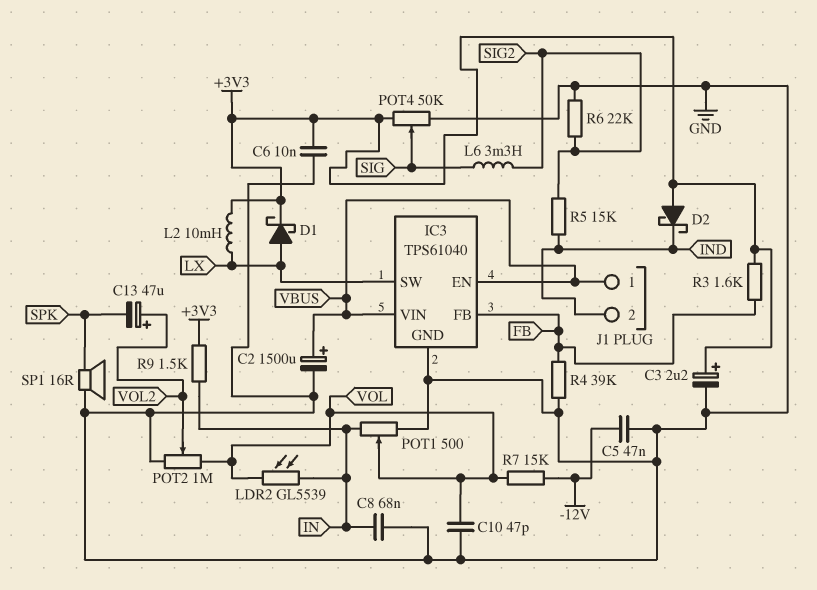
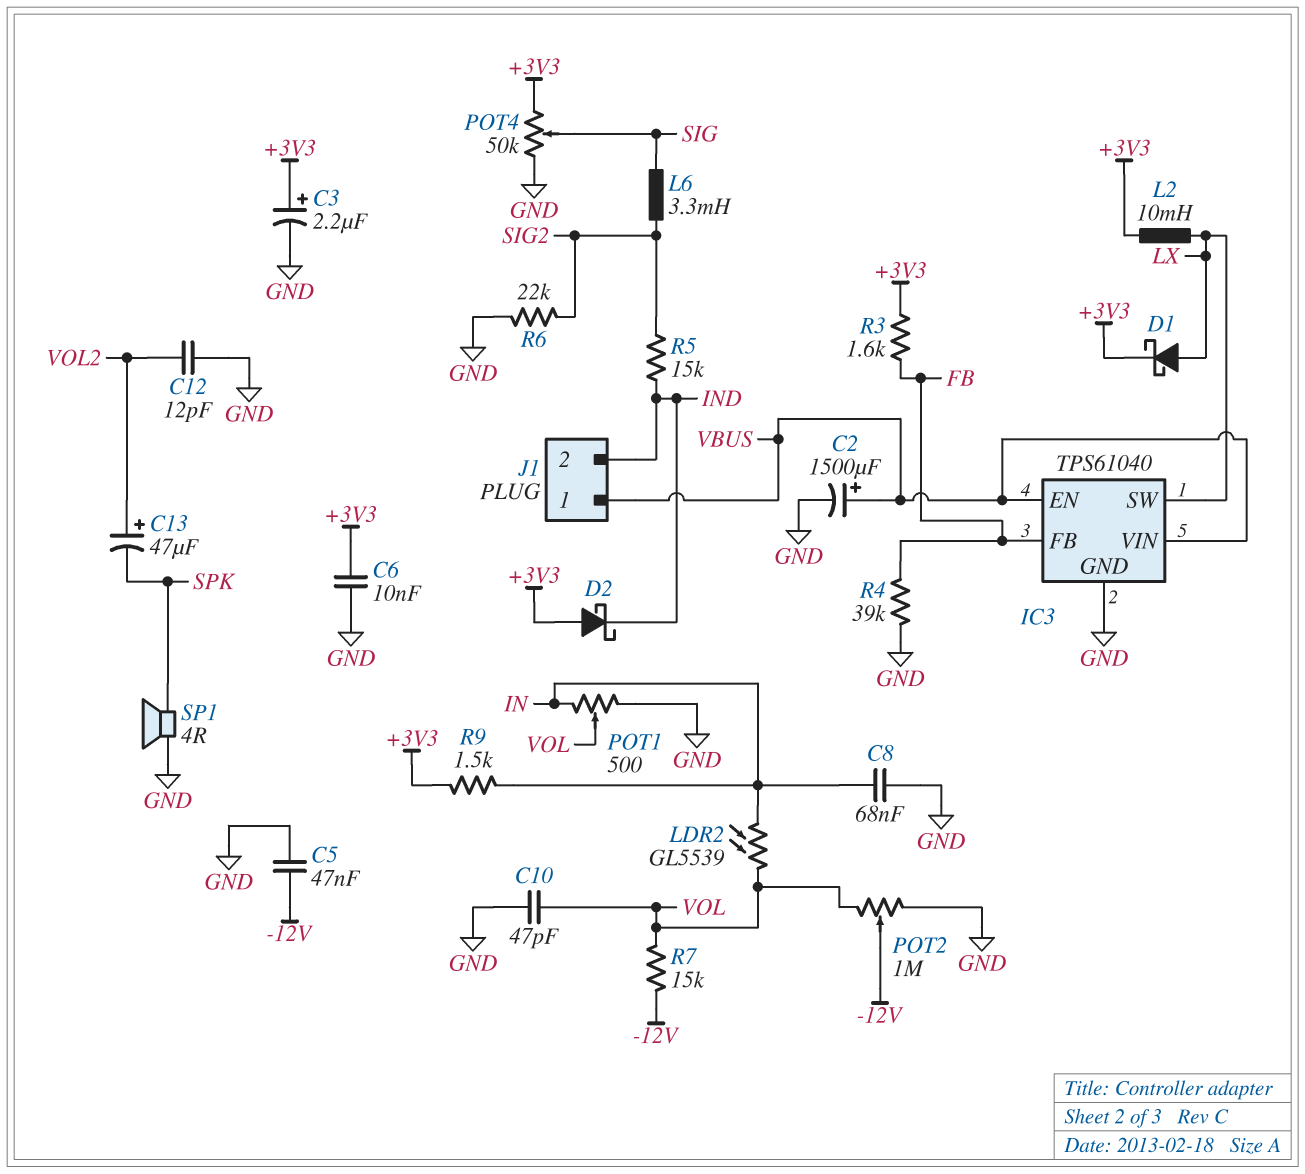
C12: none -> 12pF (GND, VOL2)
POT2: 1M (GND, VOL, wiper VOL2) -> 1M (GND, VOL, wiper -12V)
SP1: speaker 16R (GND, SPK) -> speaker 4R (GND, SPK)

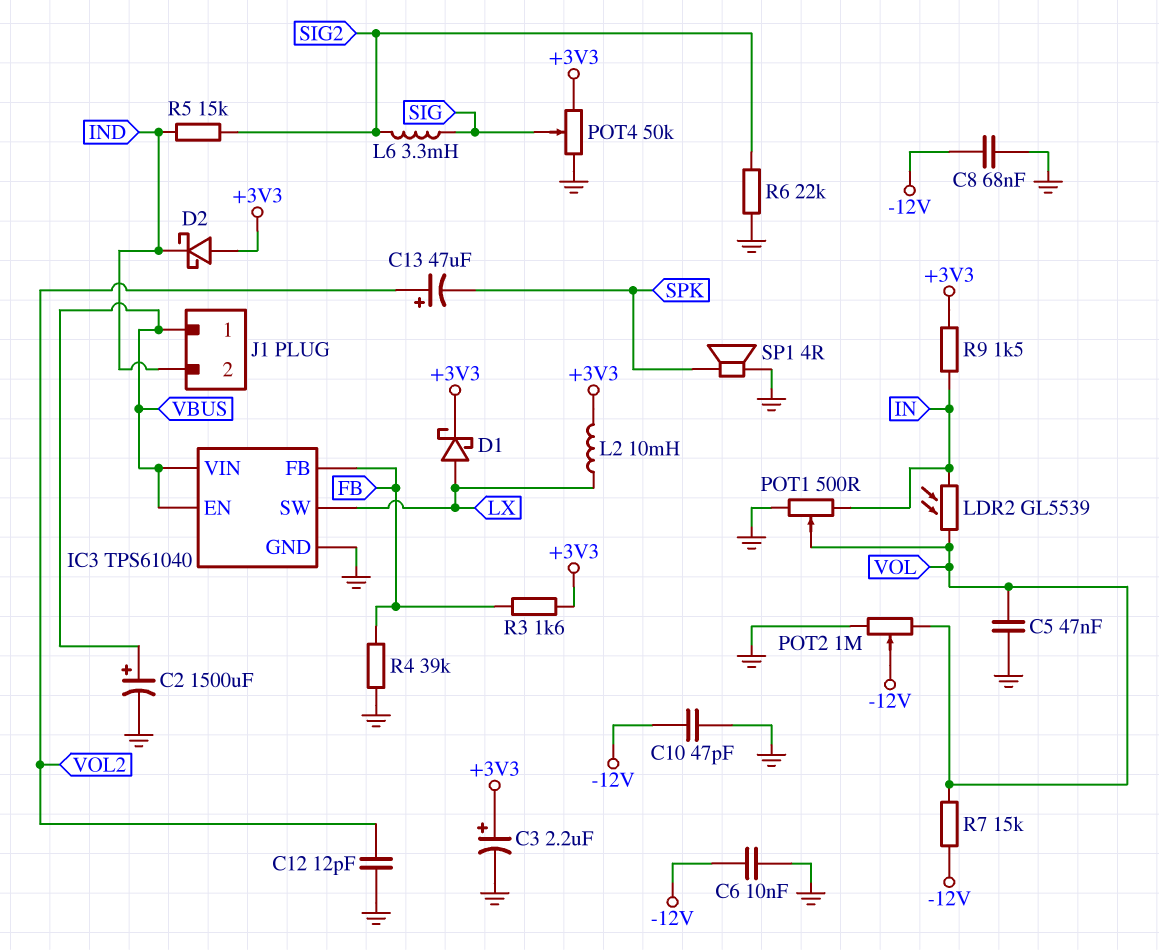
C5: 47nF (-12V, GND) -> 47nF (GND, VOL)
C6: 10nF (+3V3, GND) -> 10nF (-12V, GND)
C8: 68nF (GND, IN) -> 68nF (-12V, GND)
C10: 47pF (GND, VOL) -> 47pF (-12V, GND)

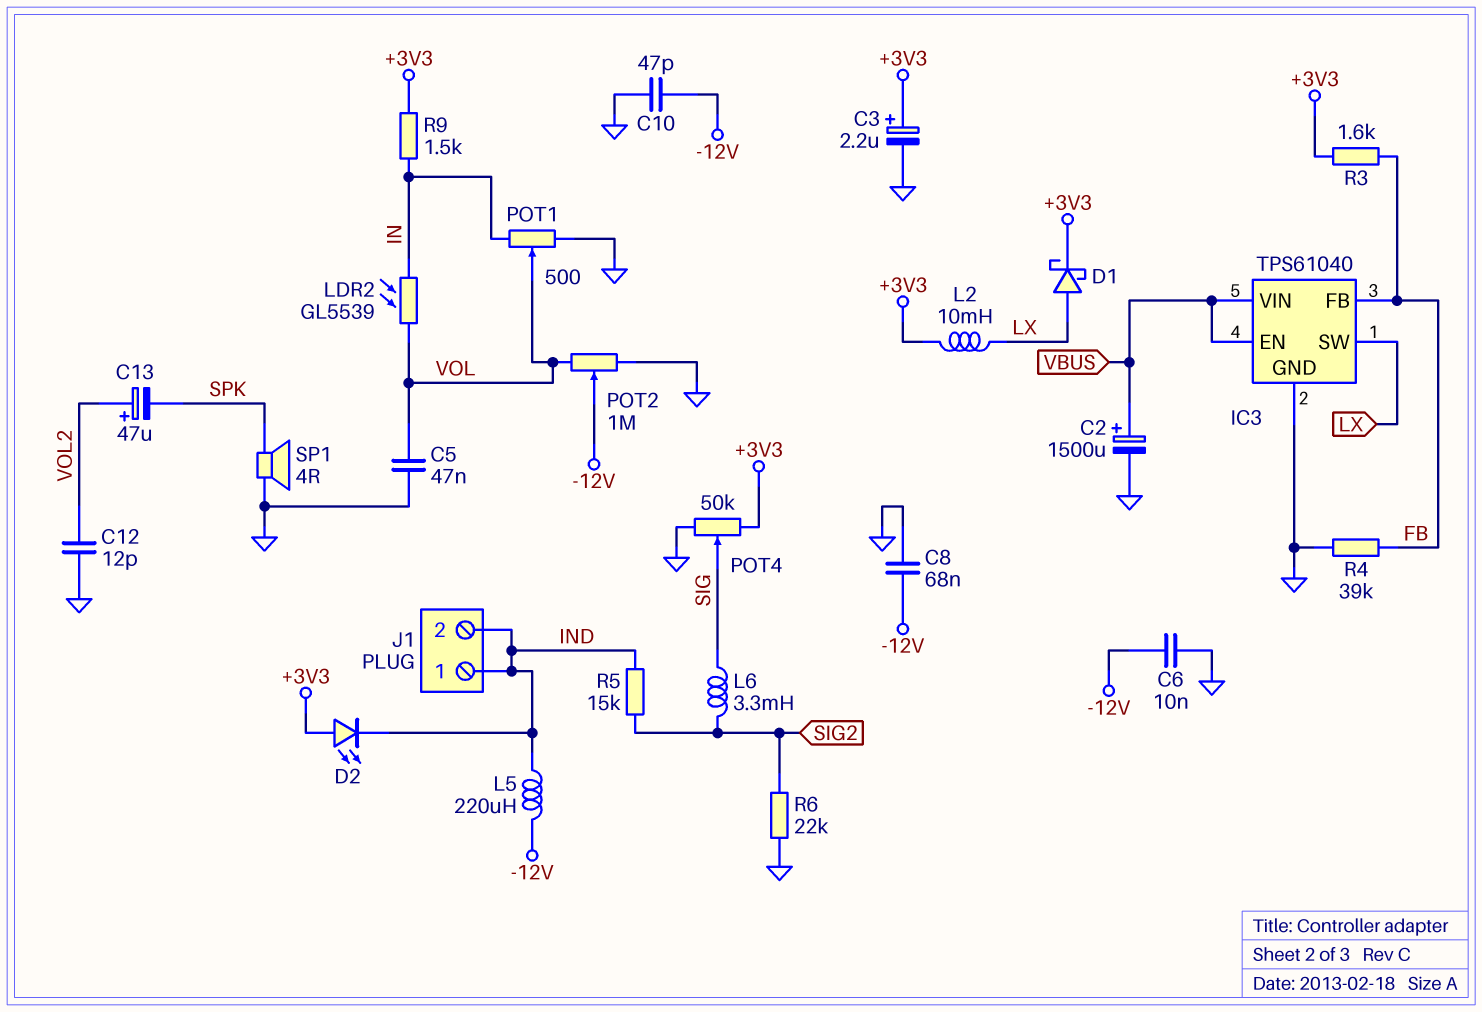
D2: schottky (A +3V3, K IND) -> LED (A +3V3, K IND)
J1 pin 1: VBUS -> IND
L5: none -> 220uH (-12V, IND)
R7: 15k (-12V, VOL) -> none

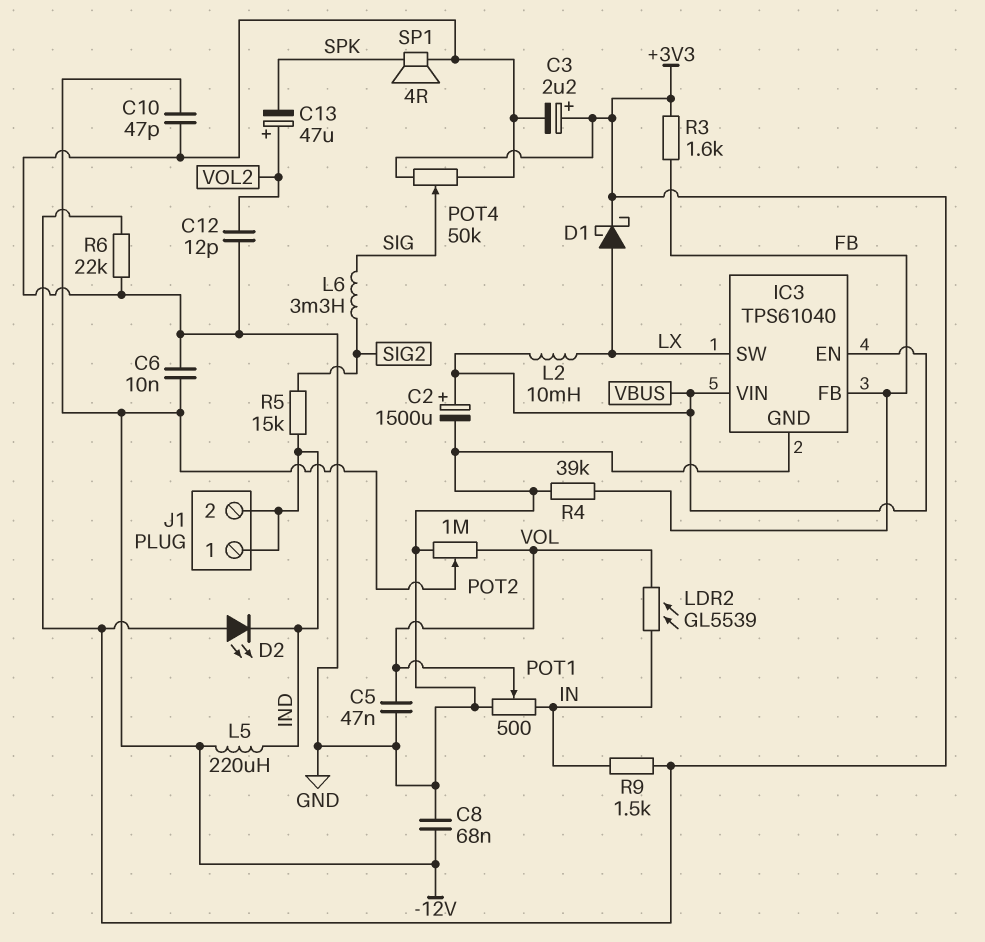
L2: 10mH (+3V3, LX) -> 10mH (LX, VBUS)
R6: 22k (GND, SIG2) -> 22k (+3V3, GND)

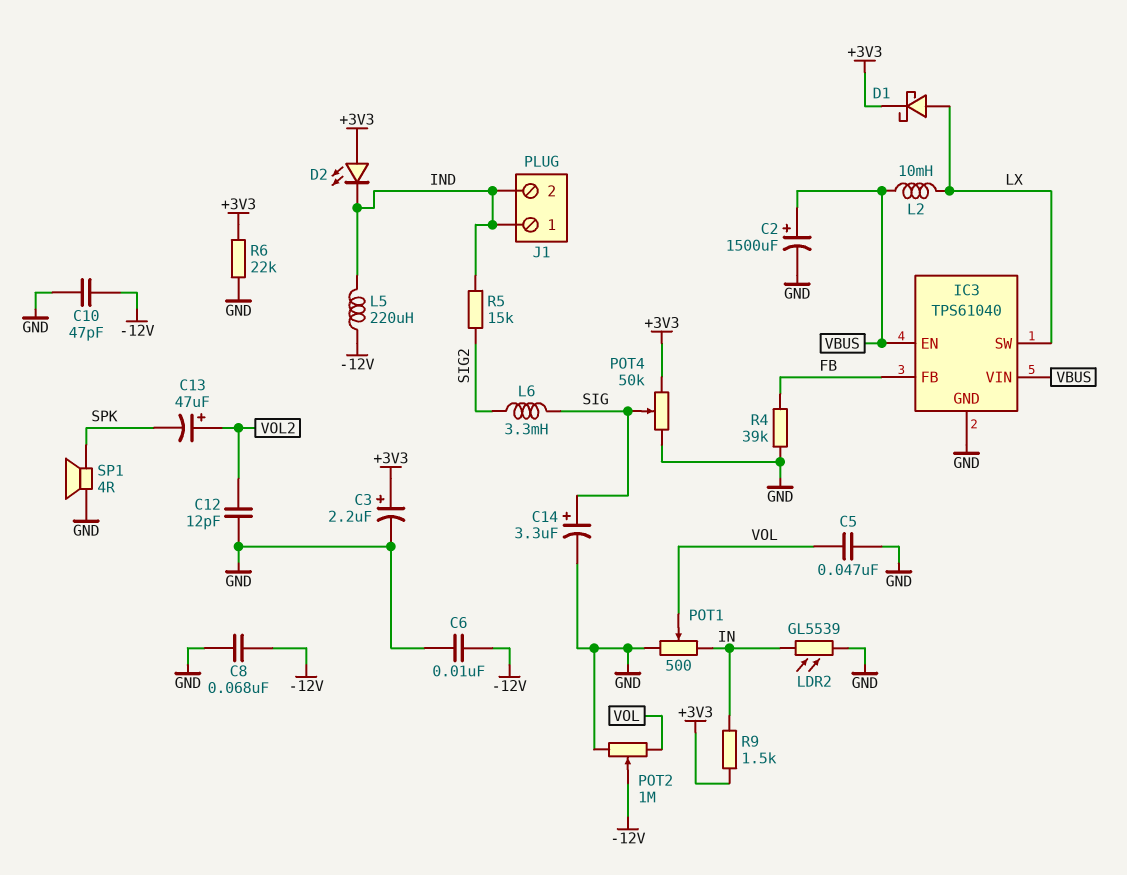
C14: none -> 3.3uF (plus SIG, minus GND)
LDR2: GL5539 (IN, VOL) -> GL5539 (GND, IN)
R3: 1.6k (+3V3, FB) -> none

